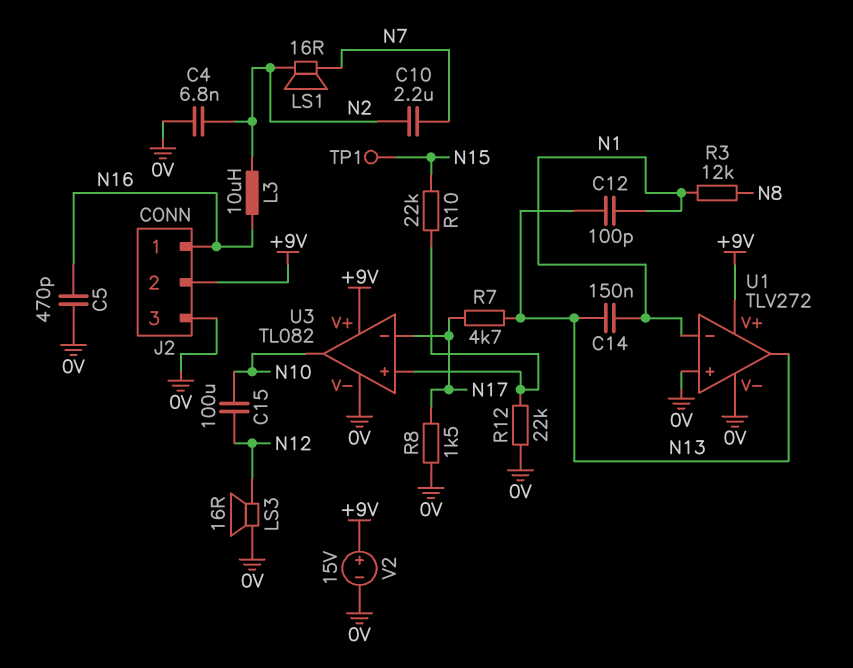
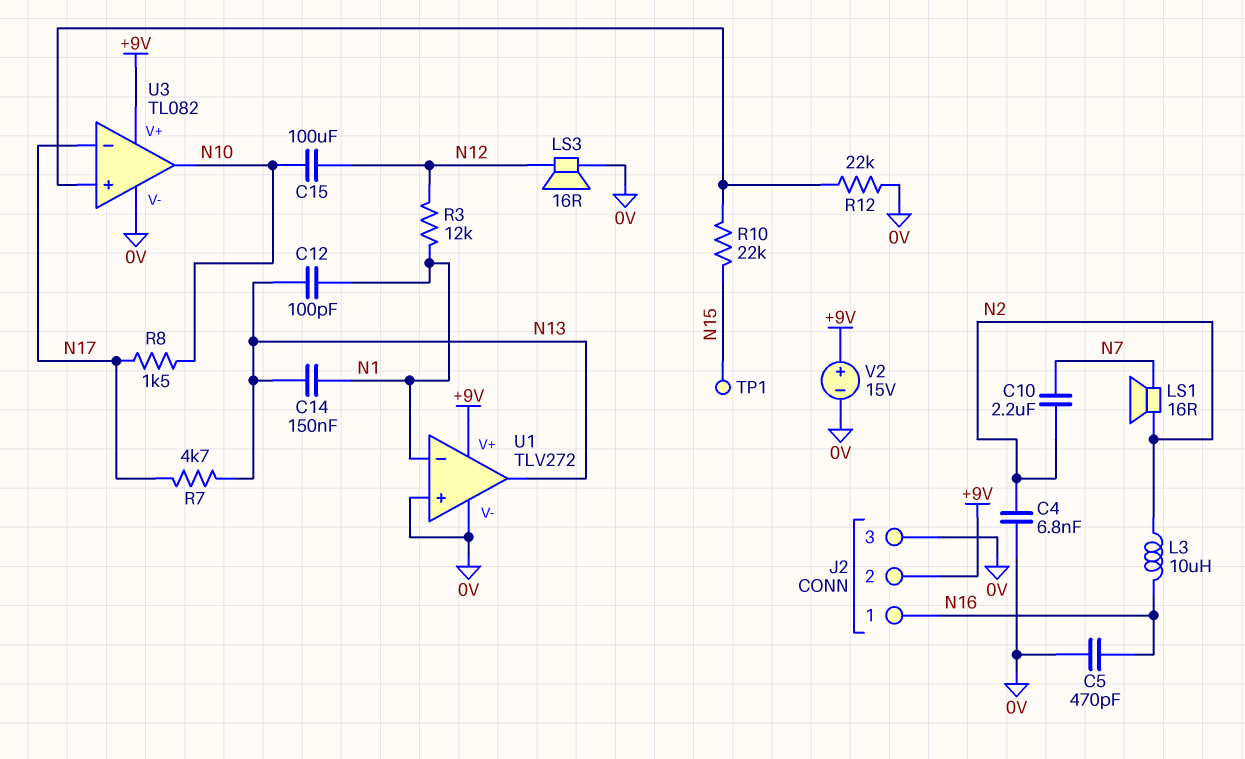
R3: 12k (N1, N8) -> 12k (N1, N12)
R8: 1.5k (0V, N17) -> 1.5k (N10, N17)

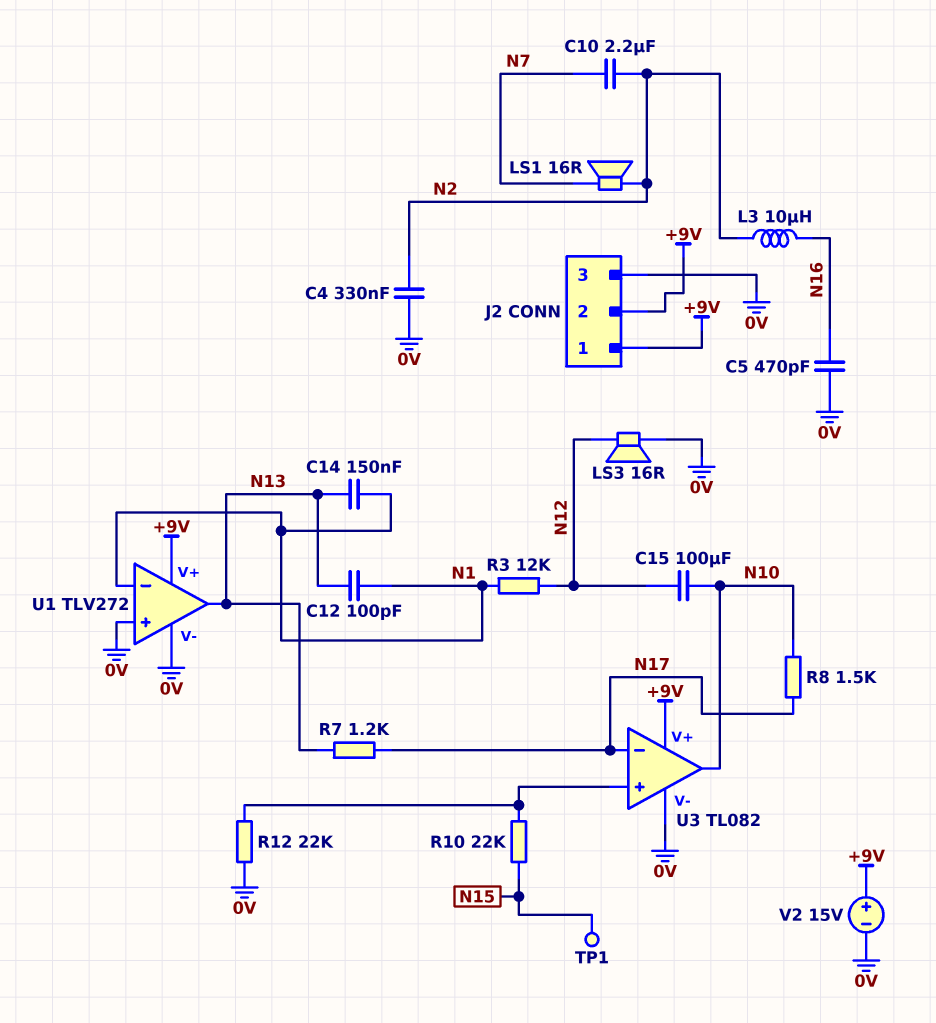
C4: 6.8nF (0V, N2) -> 330nF (0V, N2)
J2 pin 1: N16 -> +9V
R7: 4.7k (N13, N17) -> 1.2k (N13, N17)

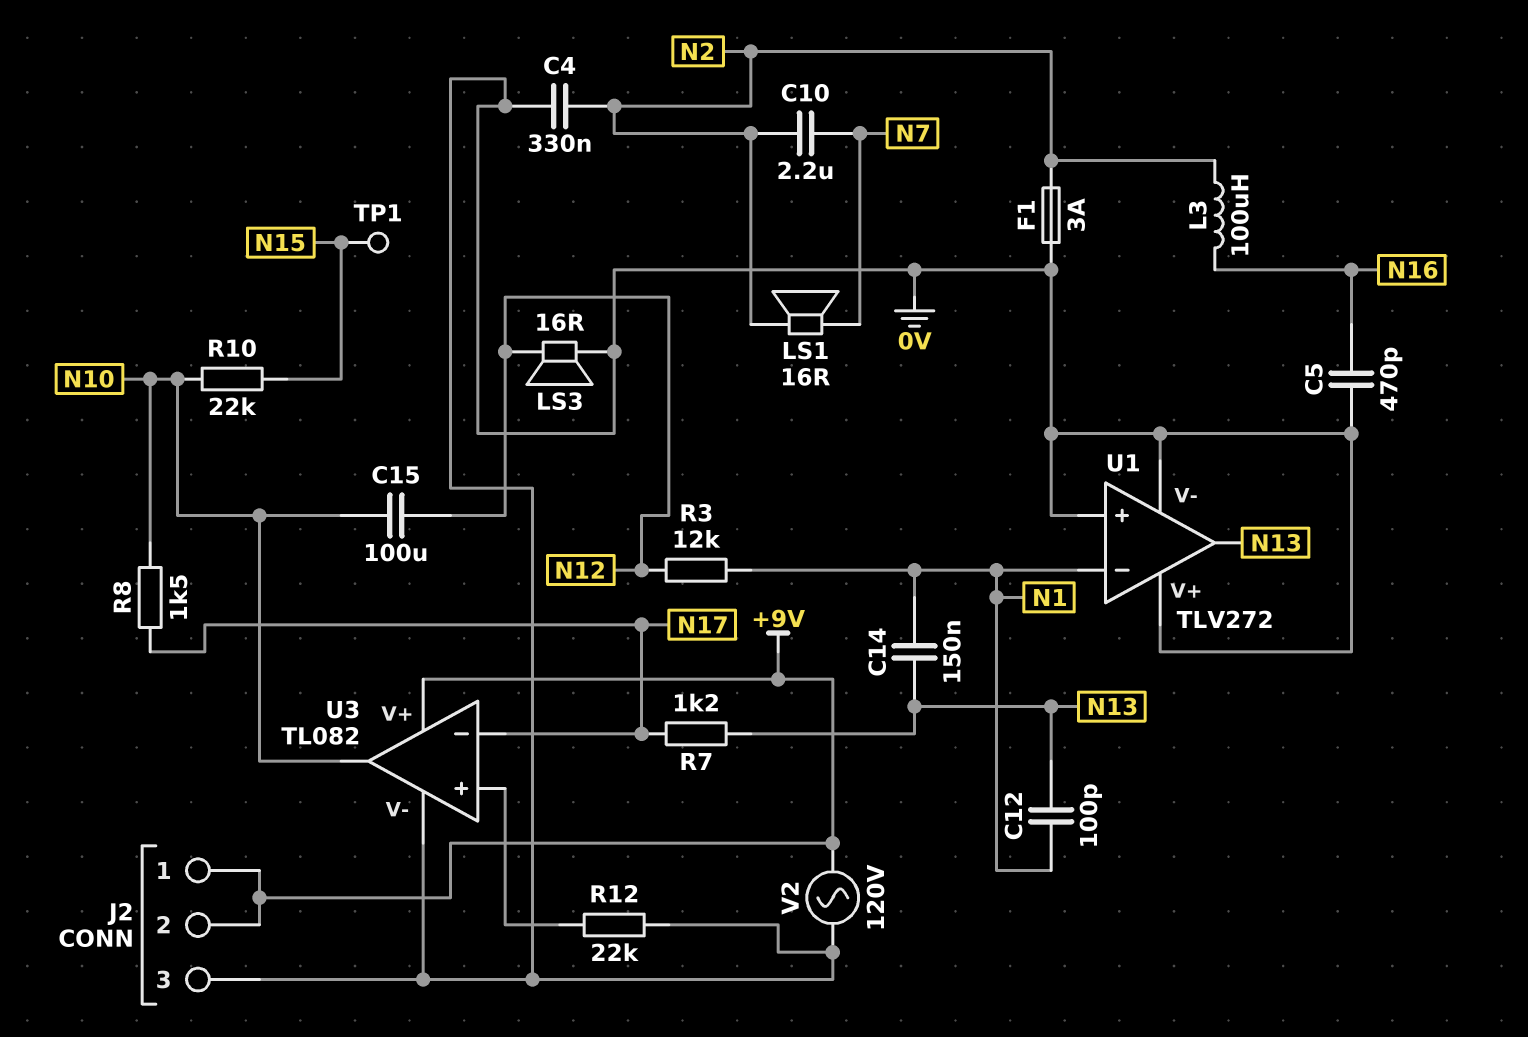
F1: none -> 3A (0V, N2)
L3: 10uH (N2, N16) -> 100uH (N2, N16)
R10: 22k (N15, U3/in+) -> 22k (N10, N15)
U1 pin V+: +9V -> 0V
V2: 15V (plus +9V, minus 0V) -> AC 120V (+9V, 0V)

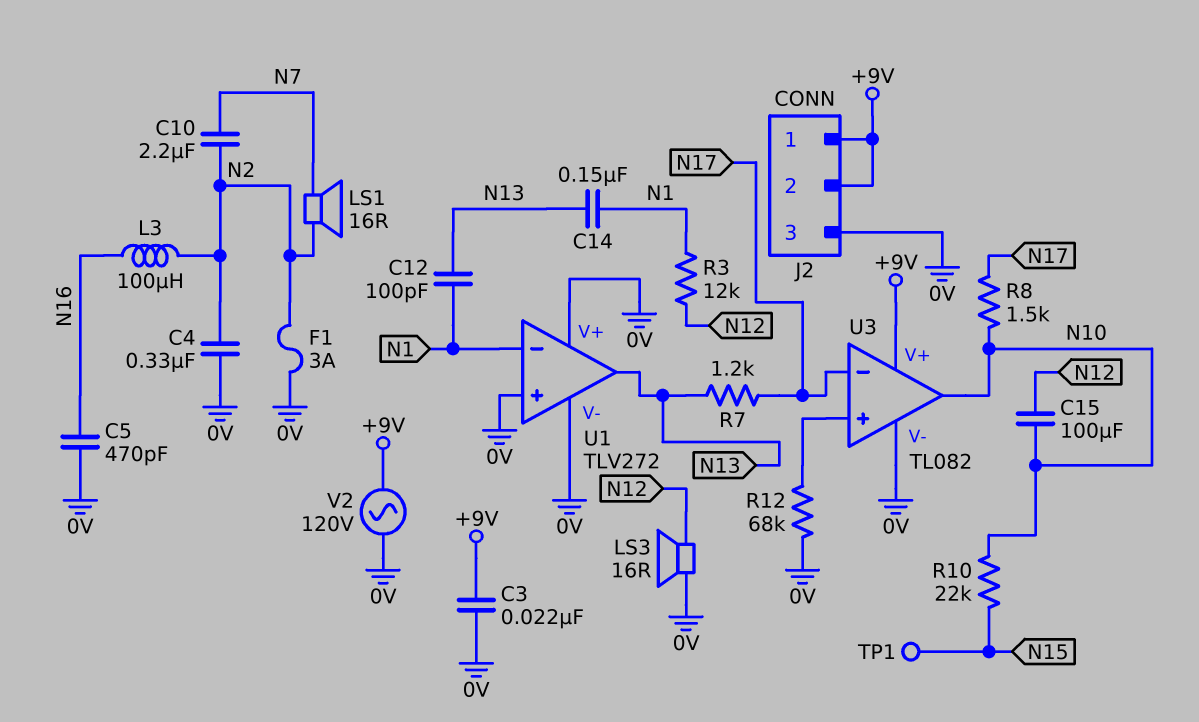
C3: none -> 22nF (+9V, 0V)
R12: 22k (0V, U3/in+) -> 68k (0V, U3/in+)

